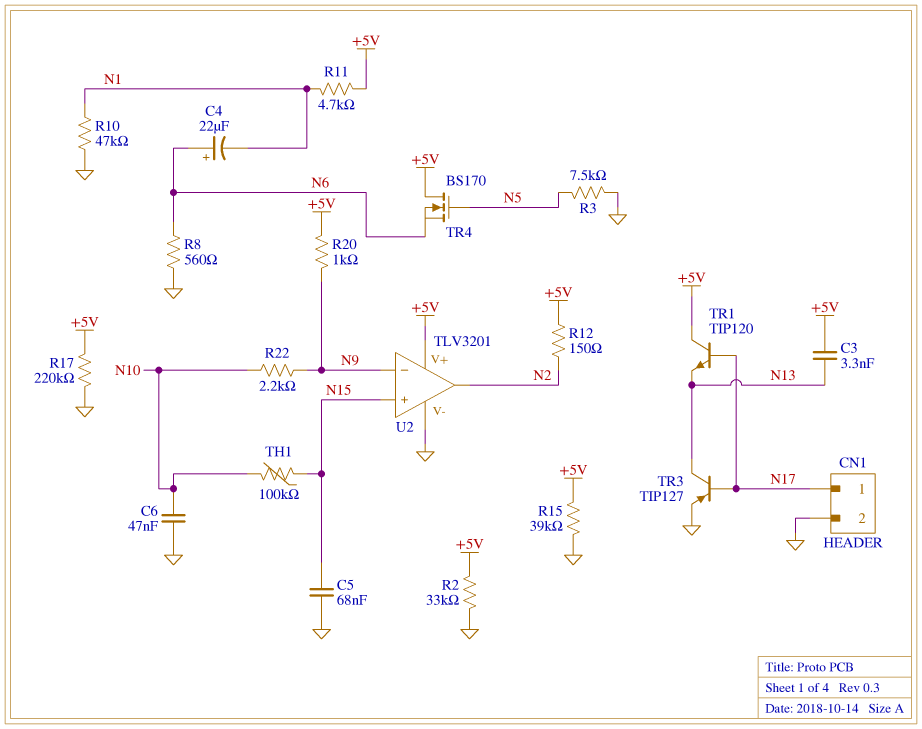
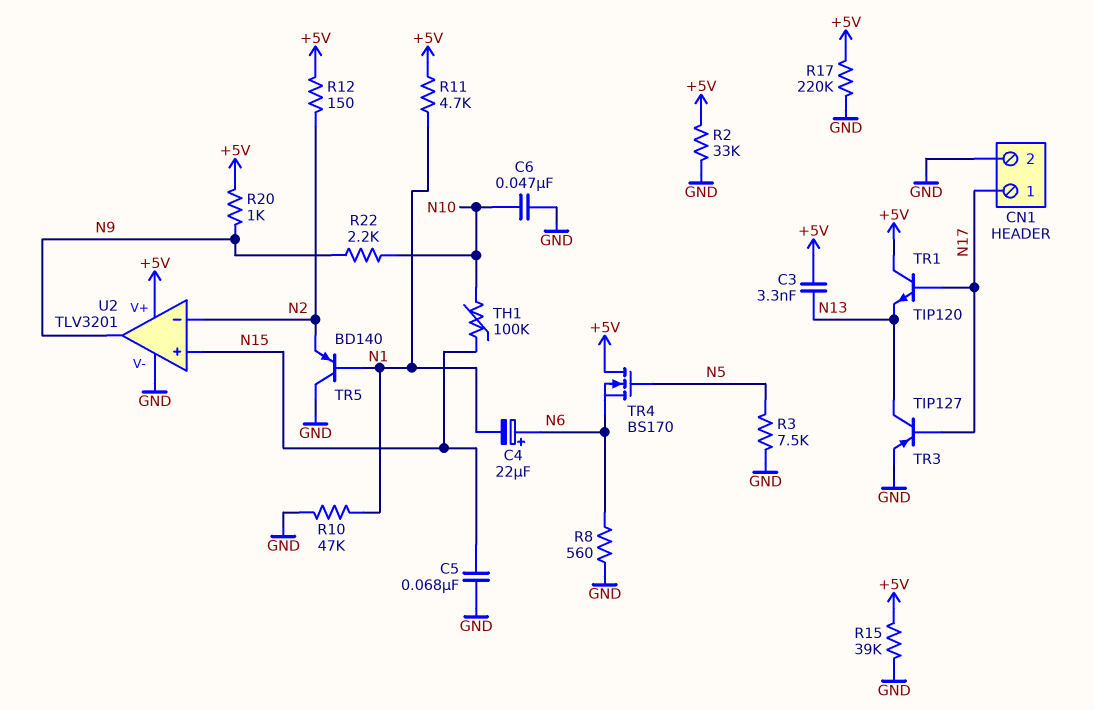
TR5: none -> PNP BD140 (B N1, C GND, E N2)
U2 pin in-: N9 -> N2
U2 pin out: N2 -> N9

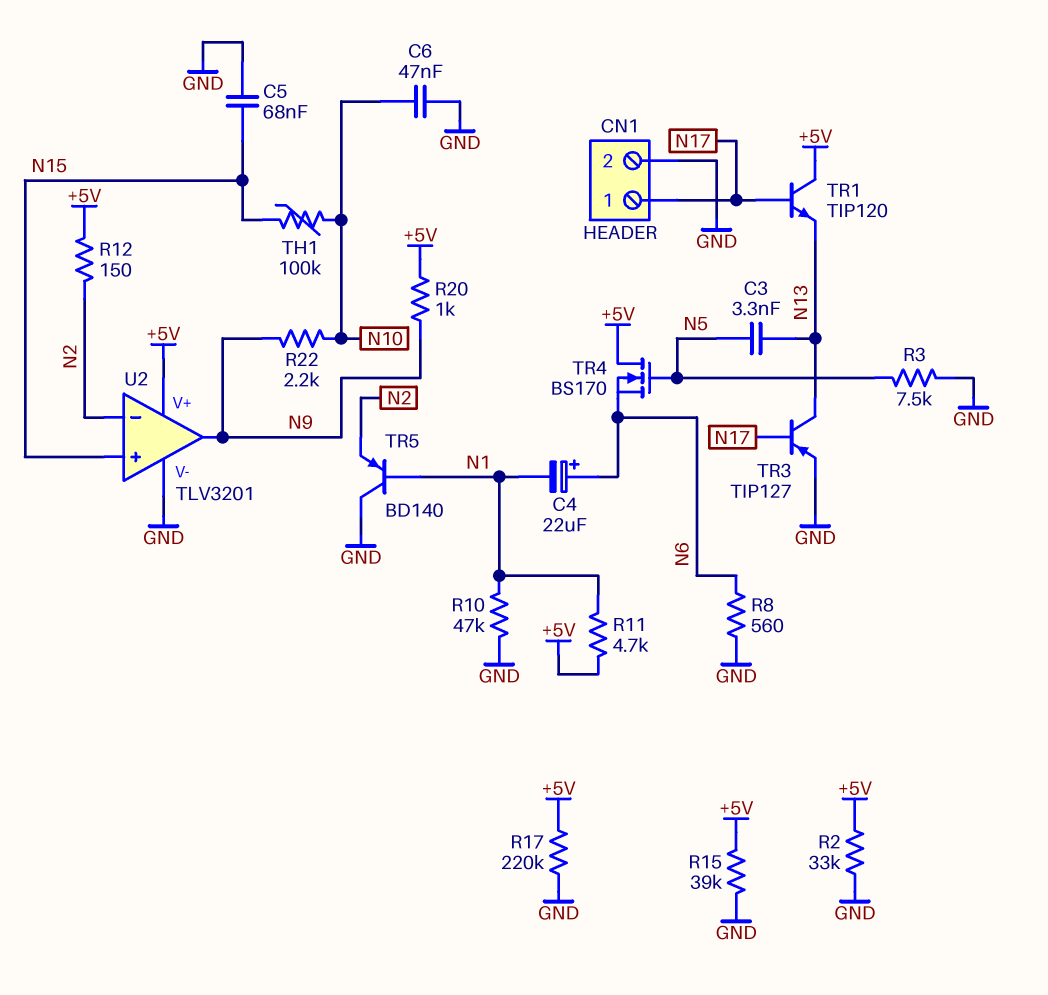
C3: 3.3nF (+5V, N13) -> 3.3nF (N5, N13)

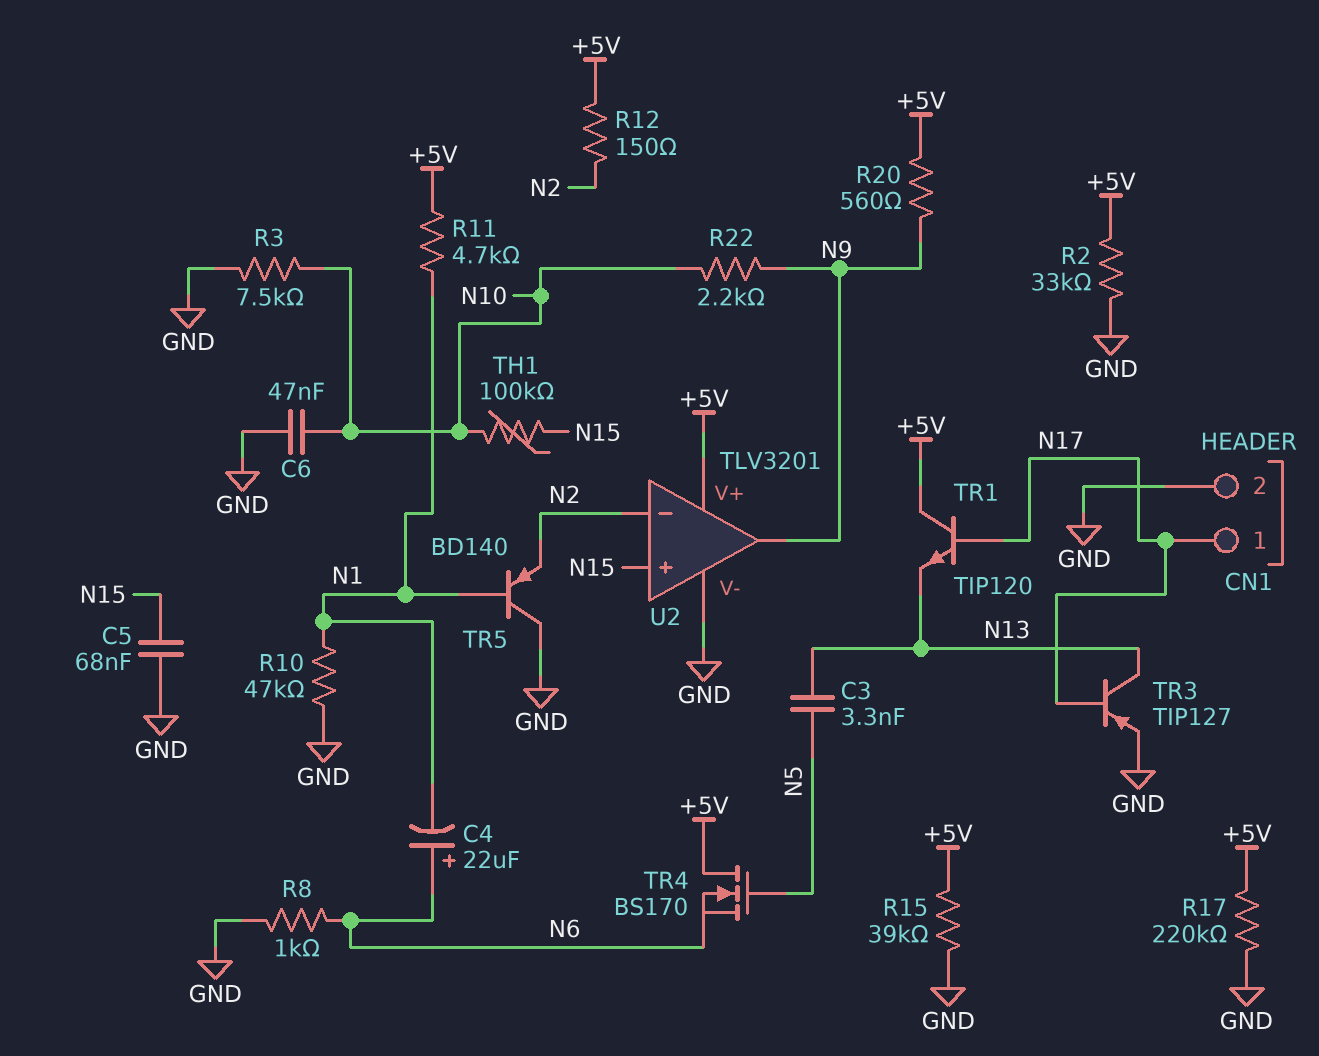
R3: 7.5k (GND, N5) -> 7.5k (GND, N10)
R8: 560 (GND, N6) -> 1k (GND, N6)
R20: 1k (+5V, N9) -> 560 (+5V, N9)

